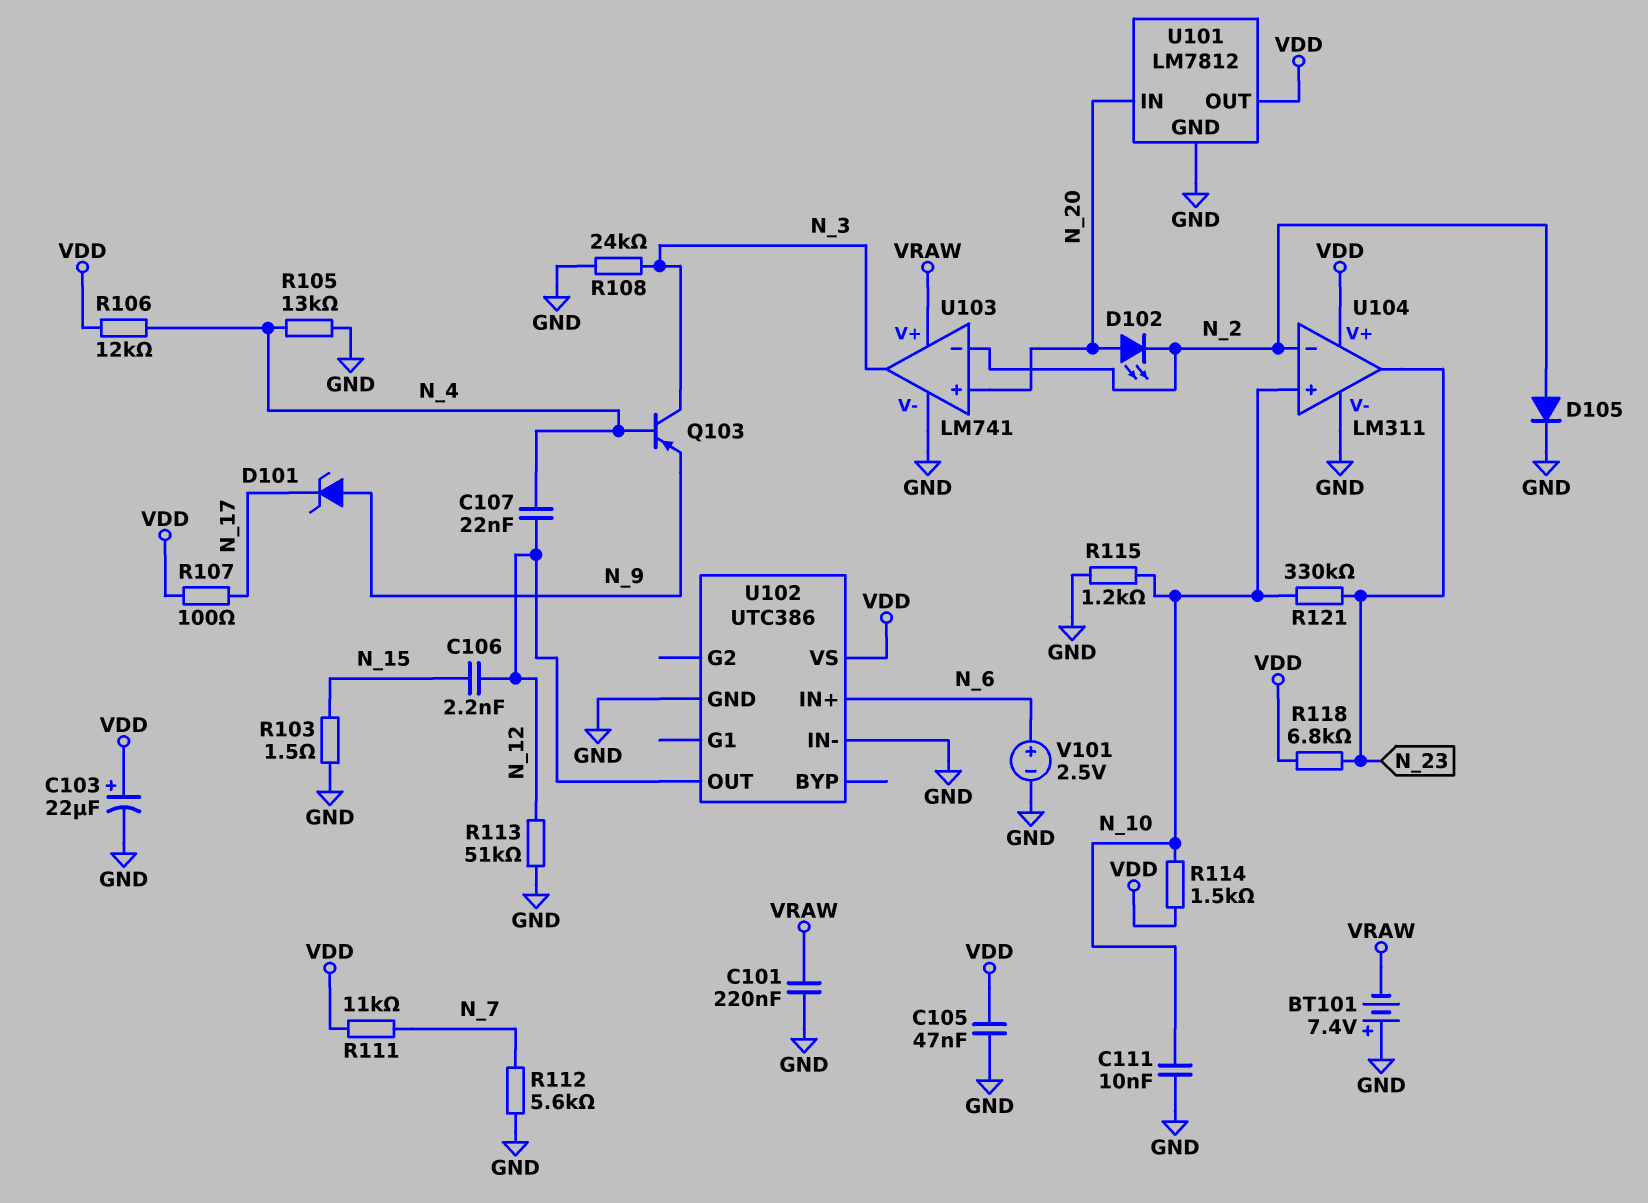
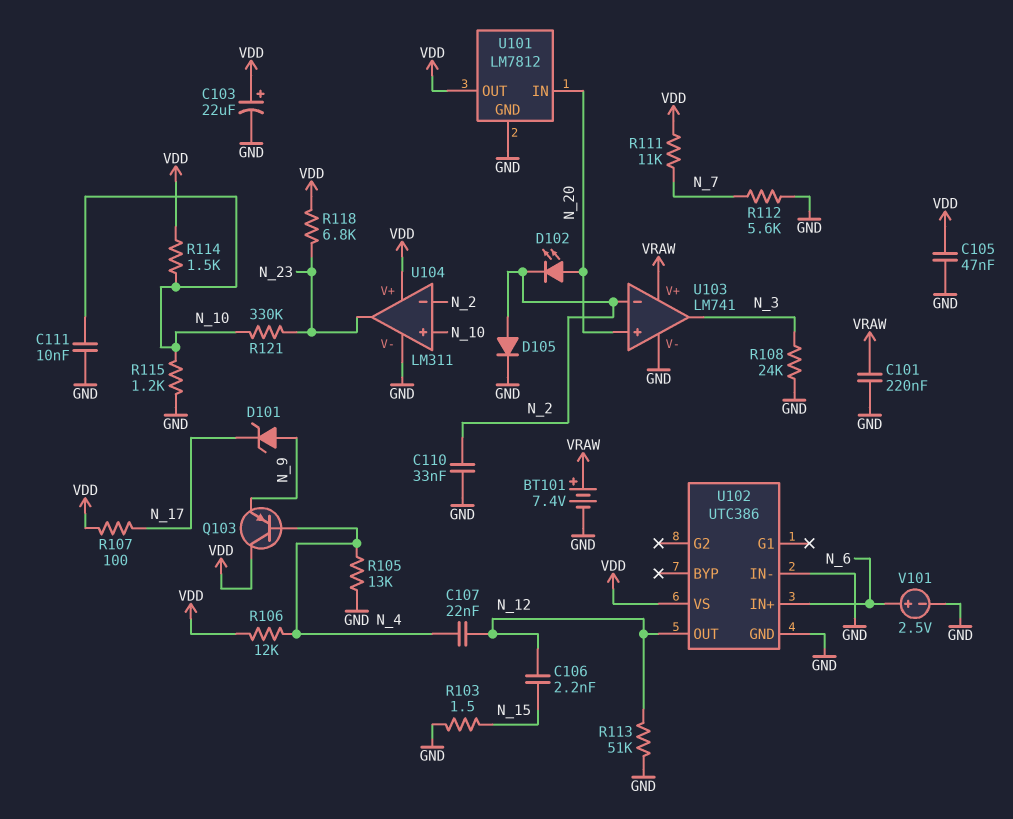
BT101: 7.4V (plus GND, minus VRAW) -> 7.4V (plus VRAW, minus GND)
C110: none -> 33nF (GND, N_2)
Q103: PNP (B N_4, C N_3, E N_9) -> PNP (B N_4, C VDD, E N_9)

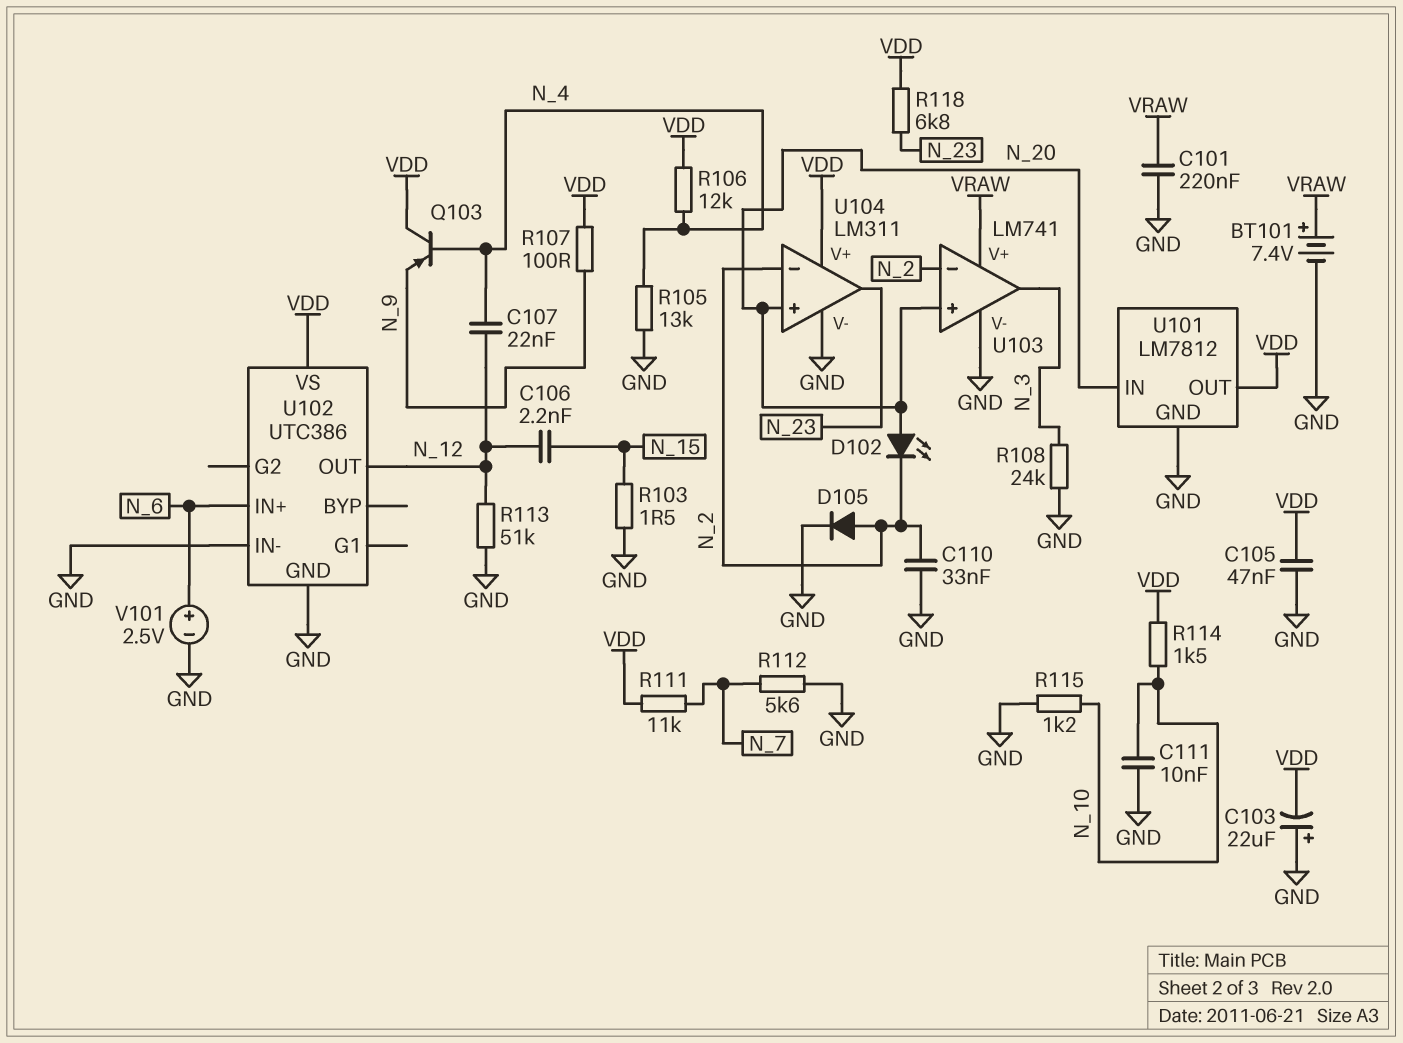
C103: 22uF (plus VDD, minus GND) -> 22uF (plus GND, minus VDD)
D101: zener (A N_9, K N_17) -> none
R107: 100 (N_17, VDD) -> 100 (N_9, VDD)
R121: 330k (N_10, N_23) -> none
U104 pin in+: N_10 -> N_20

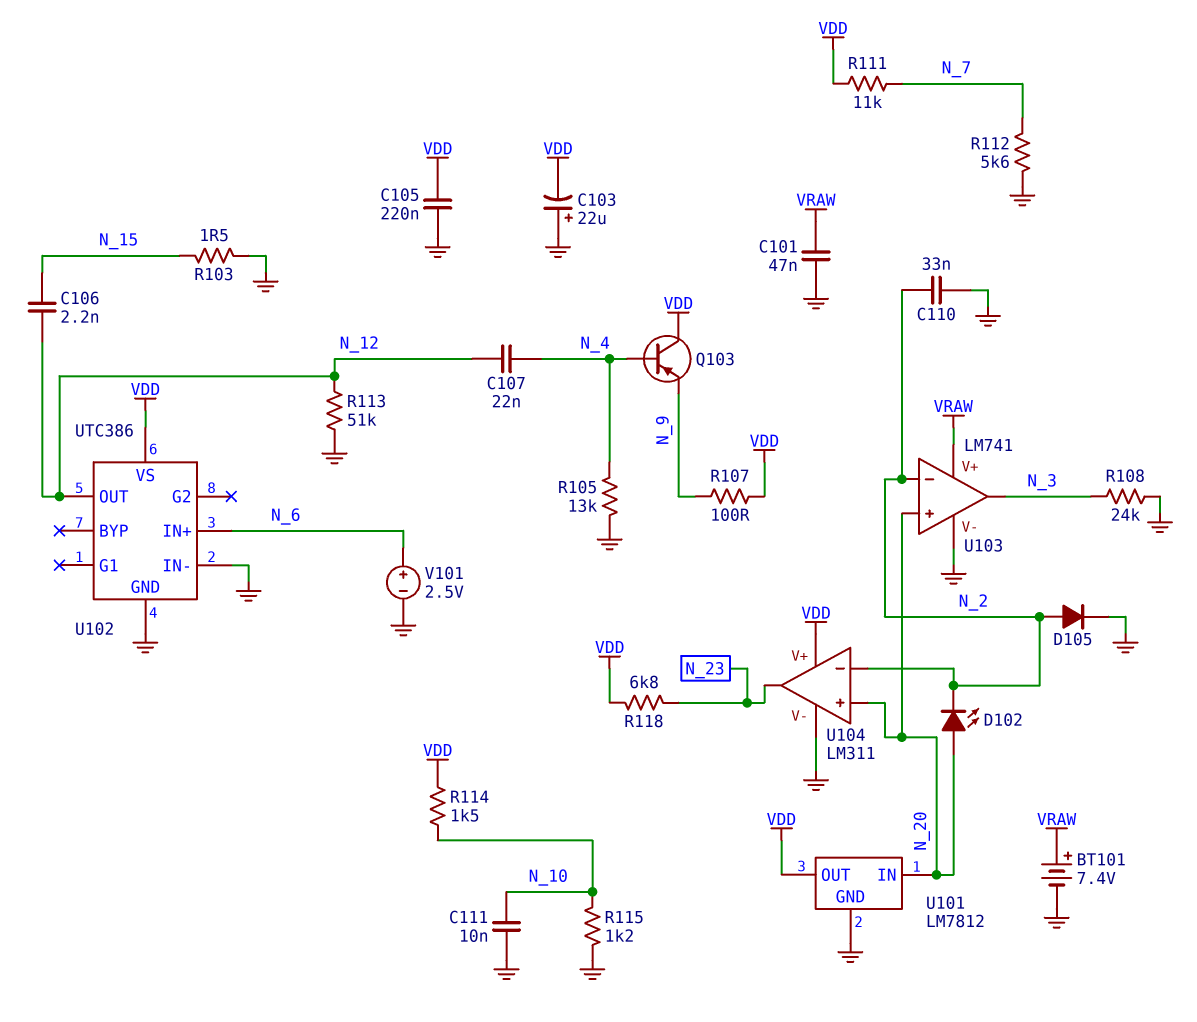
C101: 220nF (GND, VRAW) -> 47nF (GND, VRAW)
C105: 47nF (GND, VDD) -> 220nF (GND, VDD)
R106: 12k (N_4, VDD) -> none

